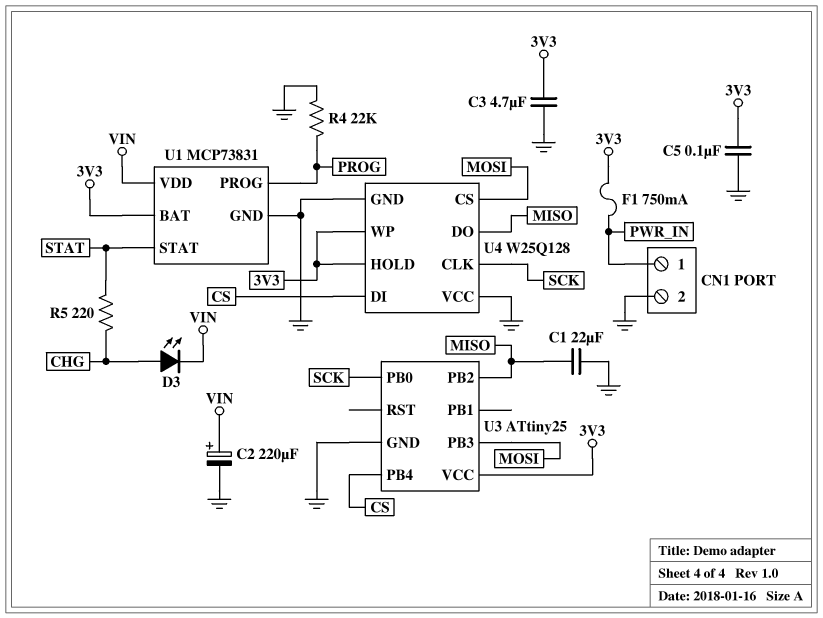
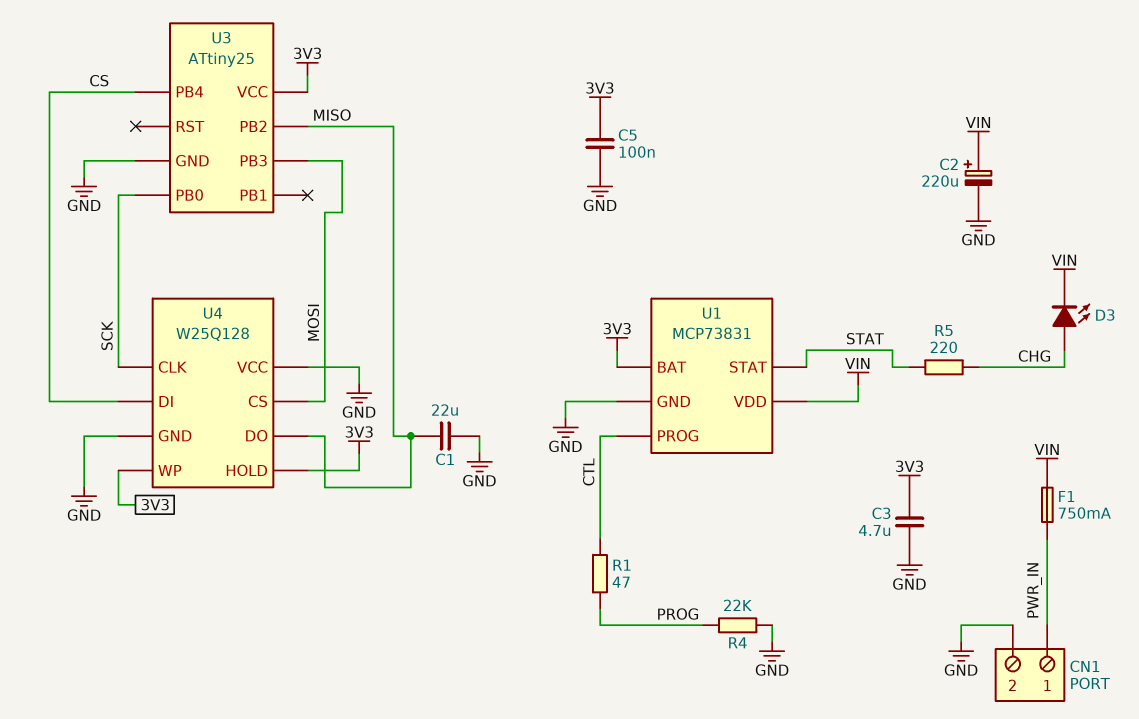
F1: 750mA (3V3, PWR_IN) -> 750mA (PWR_IN, VIN)
R1: none -> 47 (CTL, PROG)
U1 pin PROG: PROG -> CTL

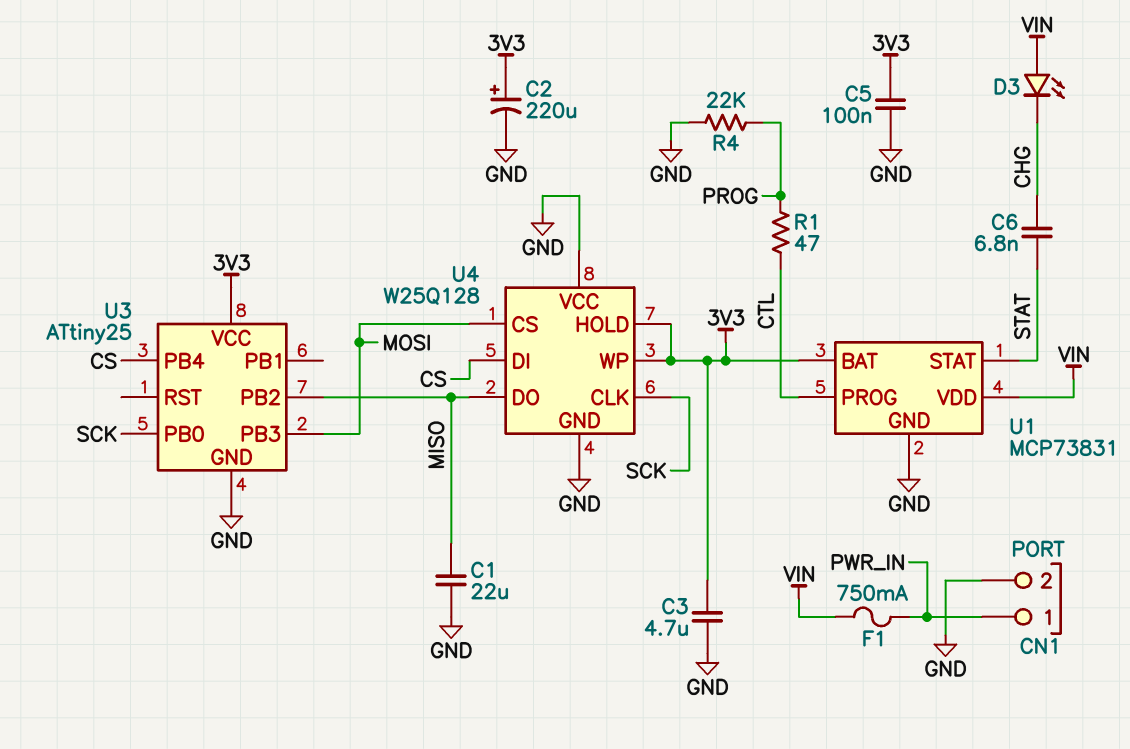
C2: 220uF (plus VIN, minus GND) -> 220uF (plus 3V3, minus GND)
C6: none -> 6.8nF (CHG, STAT)
D3: LED (A CHG, K VIN) -> LED (A VIN, K CHG)
R5: 220 (CHG, STAT) -> none

